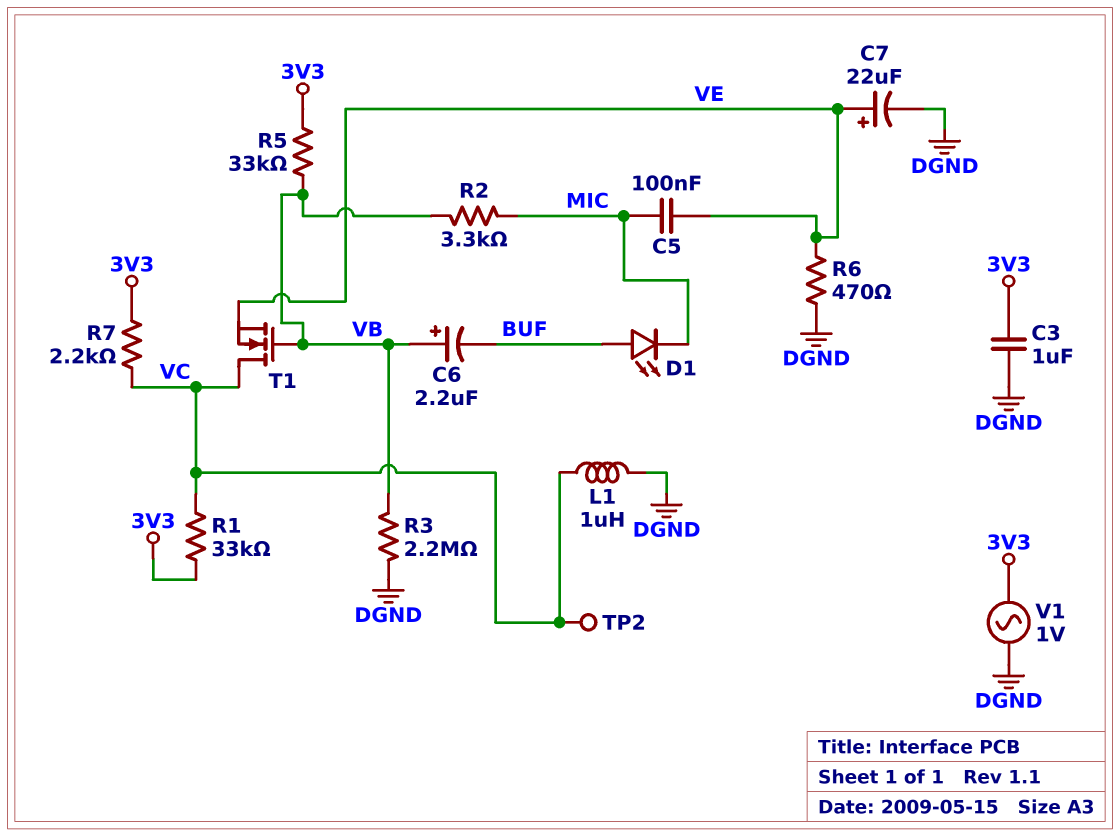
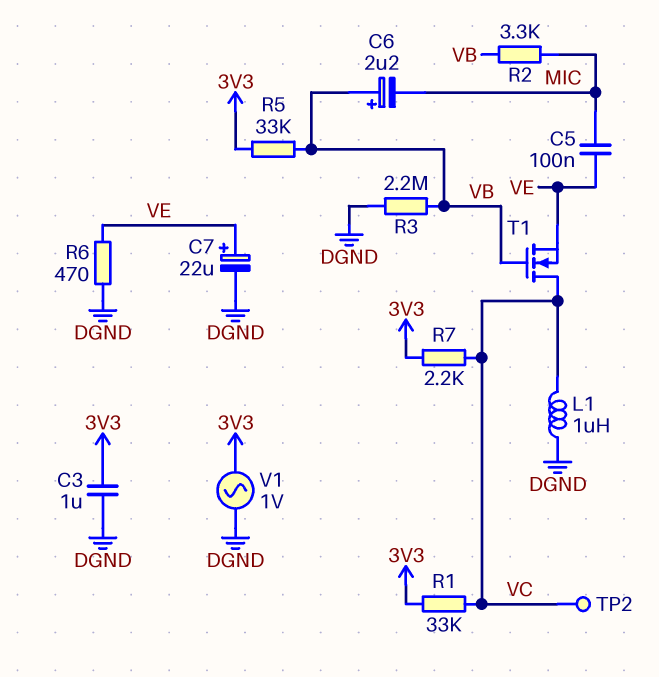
C6: 2.2uF (plus VB, minus BUF) -> 2.2uF (plus VB, minus MIC)
D1: LED (A BUF, K MIC) -> none

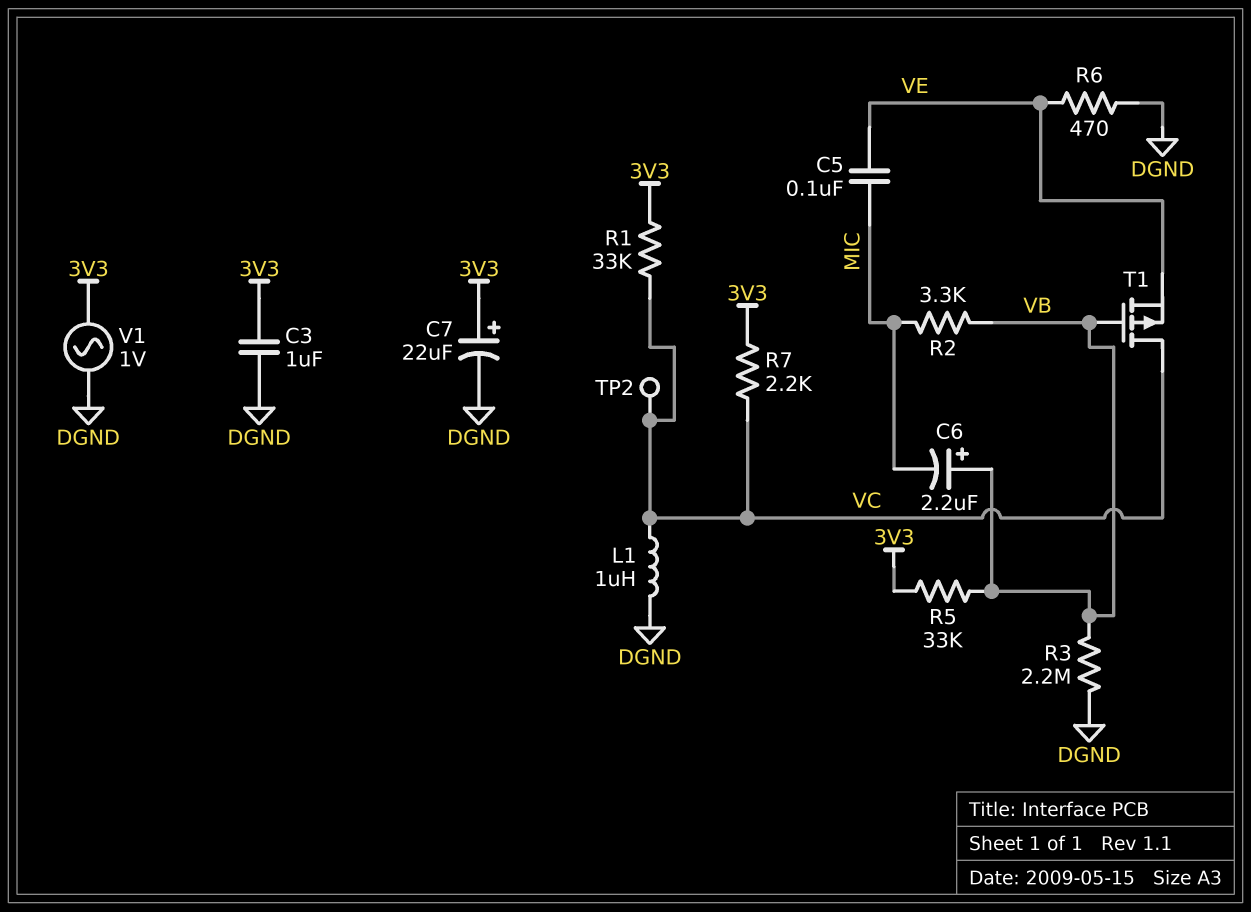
C7: 22uF (plus VE, minus DGND) -> 22uF (plus 3V3, minus DGND)
T1: NMOS (G VB, D VC, S VE) -> PMOS (G VB, D VC, S VE)

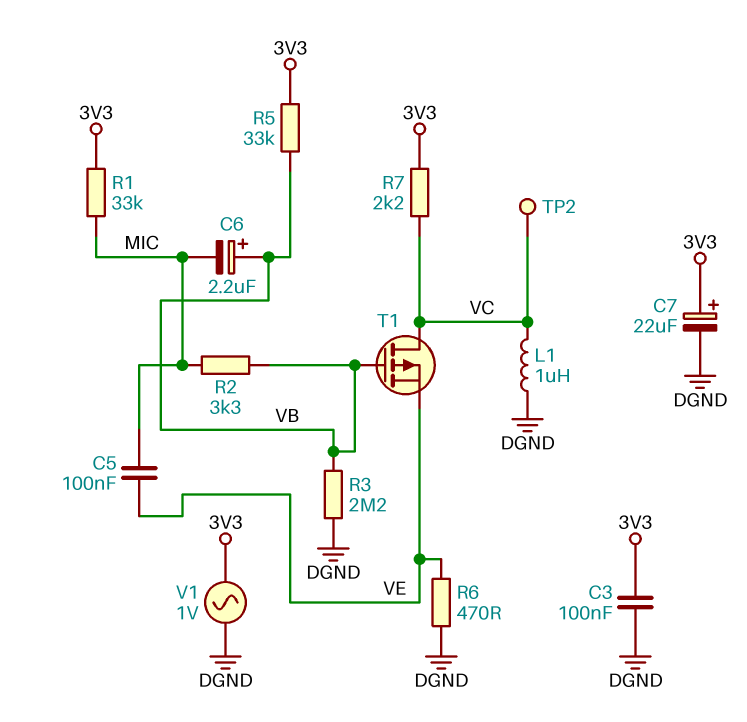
C3: 1uF (3V3, DGND) -> 100nF (3V3, DGND)
R1: 33k (3V3, VC) -> 33k (3V3, MIC)

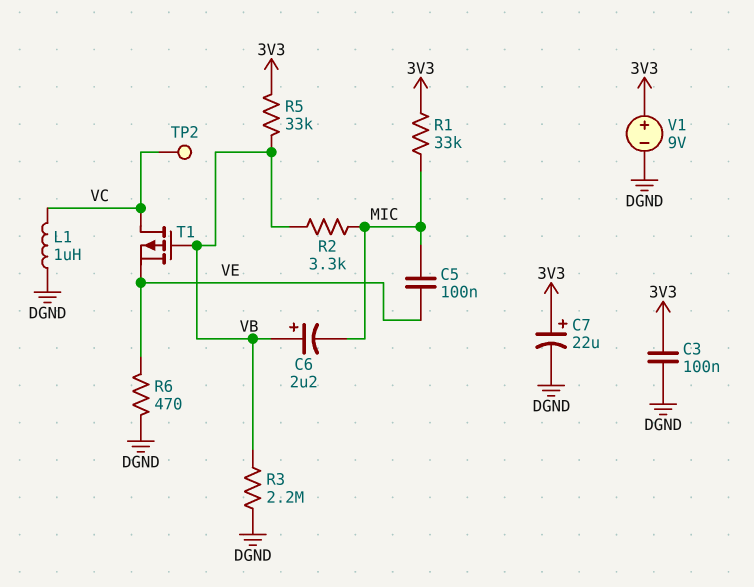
R7: 2.2k (3V3, VC) -> none
V1: AC 1V (3V3, DGND) -> 9V (plus 3V3, minus DGND)

